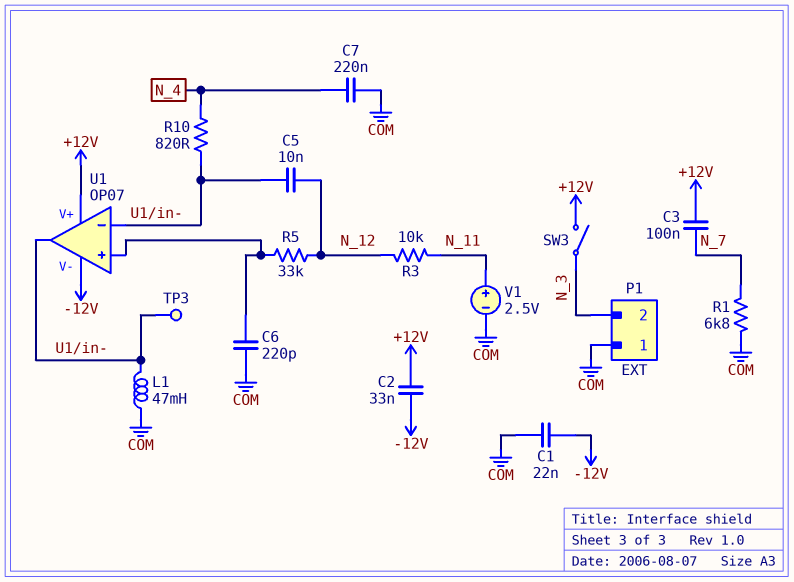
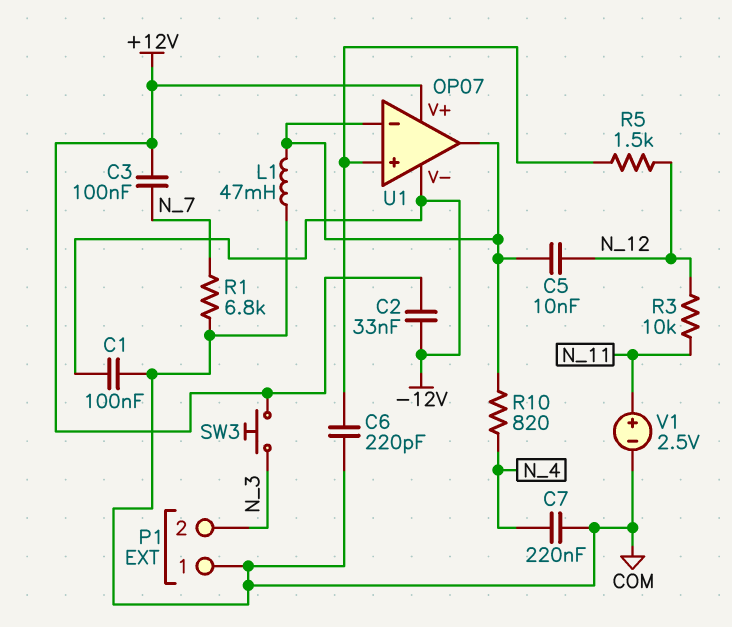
C1: 22nF (-12V, COM) -> 100nF (-12V, COM)
R5: 33k (N_12, U1/in+) -> 1.5k (N_12, U1/in+)
SW3: switch (+12V, N_3) -> button (+12V, N_3)
TP3: test point (U1/in-) -> none

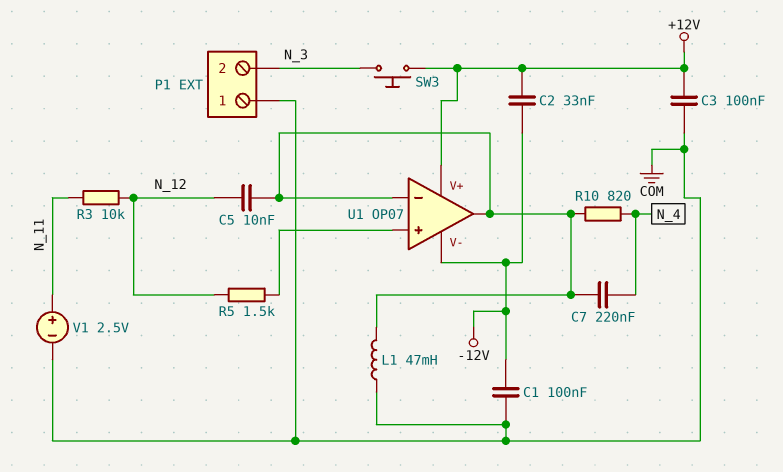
C3: 100nF (+12V, N_7) -> 100nF (+12V, COM)
C6: 220pF (COM, U1/in+) -> none
C7: 220nF (COM, N_4) -> 220nF (N_4, U1/in-)
R1: 6.8k (COM, N_7) -> none

